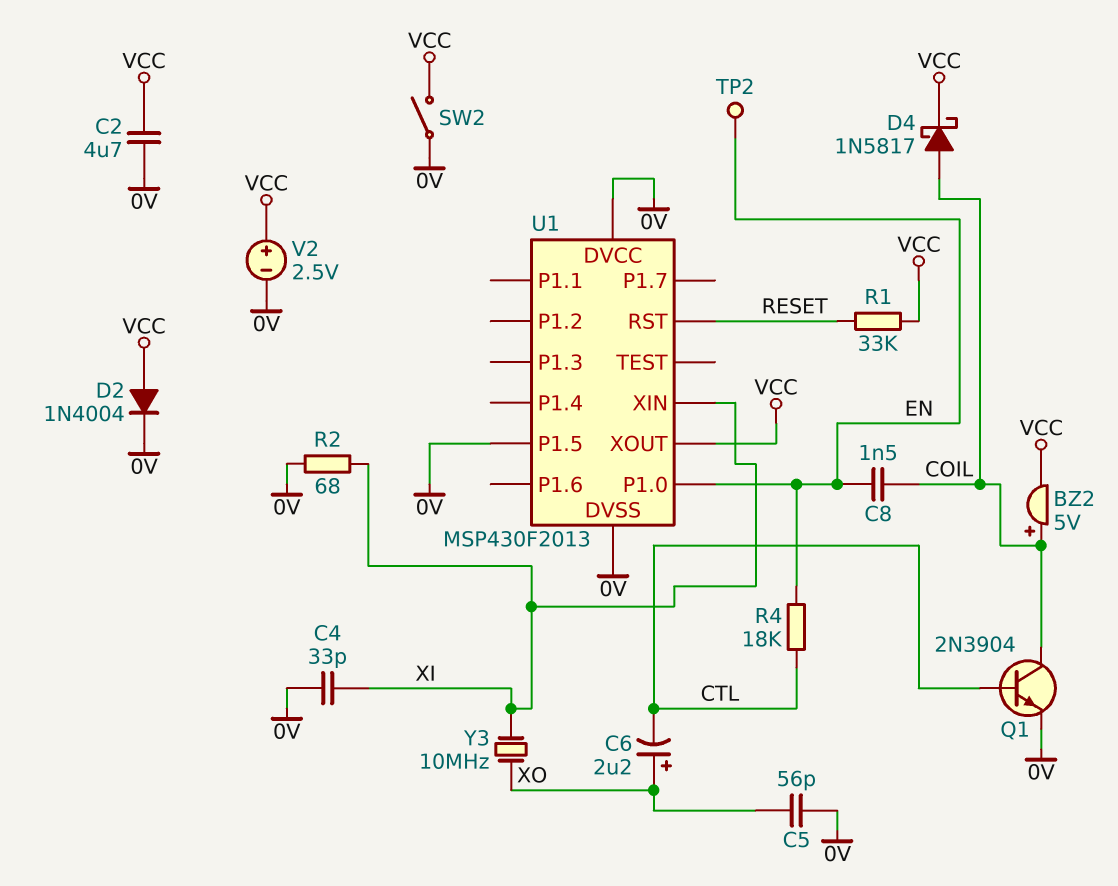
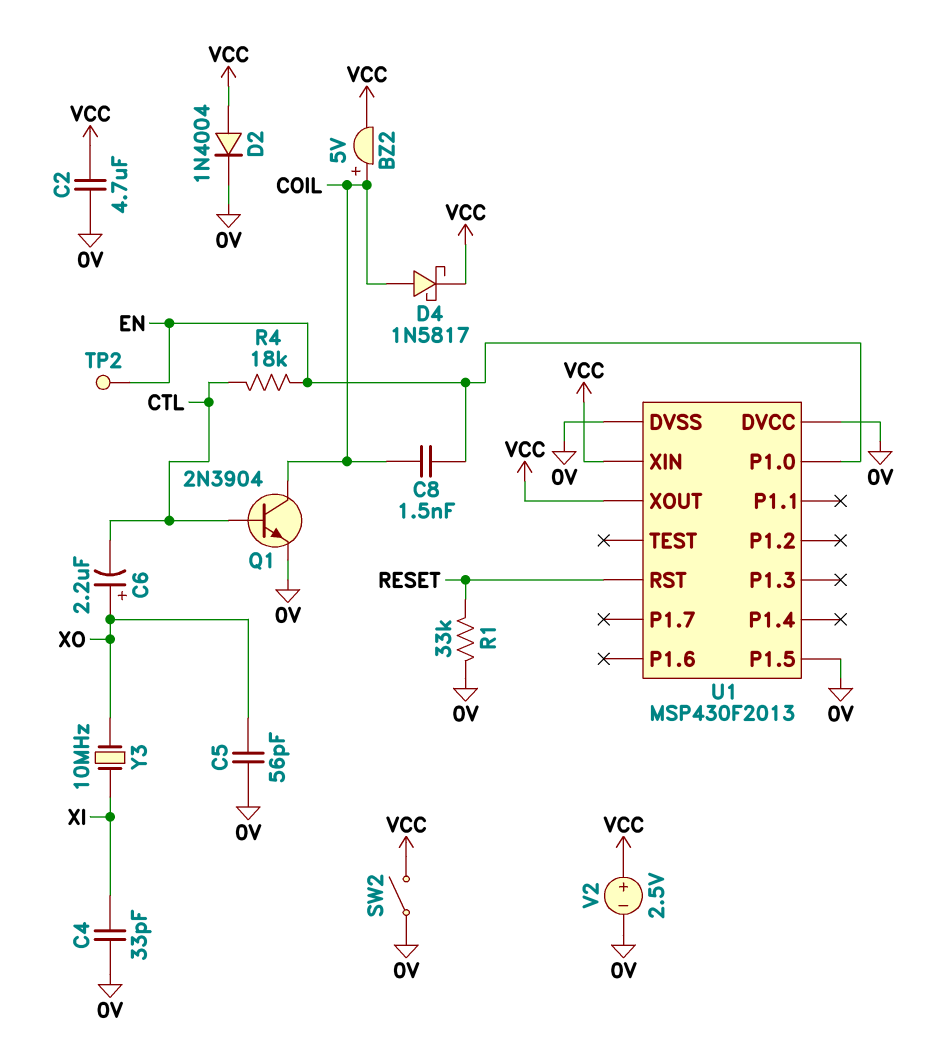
R1: 33k (RESET, VCC) -> 33k (0V, RESET)
R2: 68 (0V, XI) -> none
U1 pin XIN: XI -> VCC

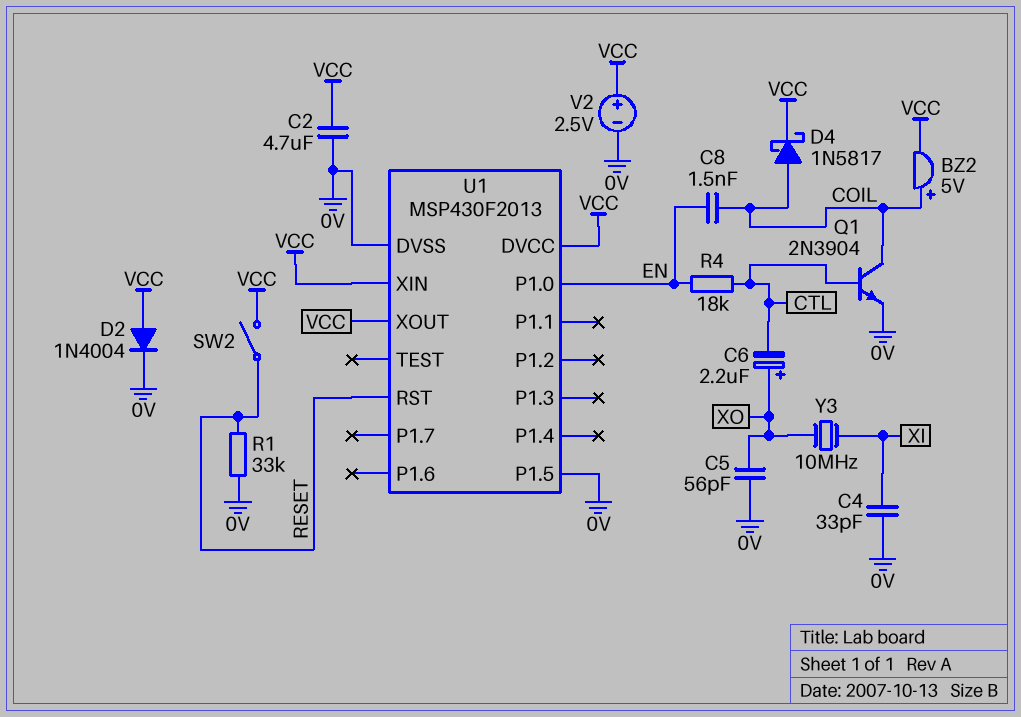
SW2: switch (0V, VCC) -> switch (RESET, VCC)
TP2: test point (EN) -> none
U1 pin DVCC: 0V -> VCC

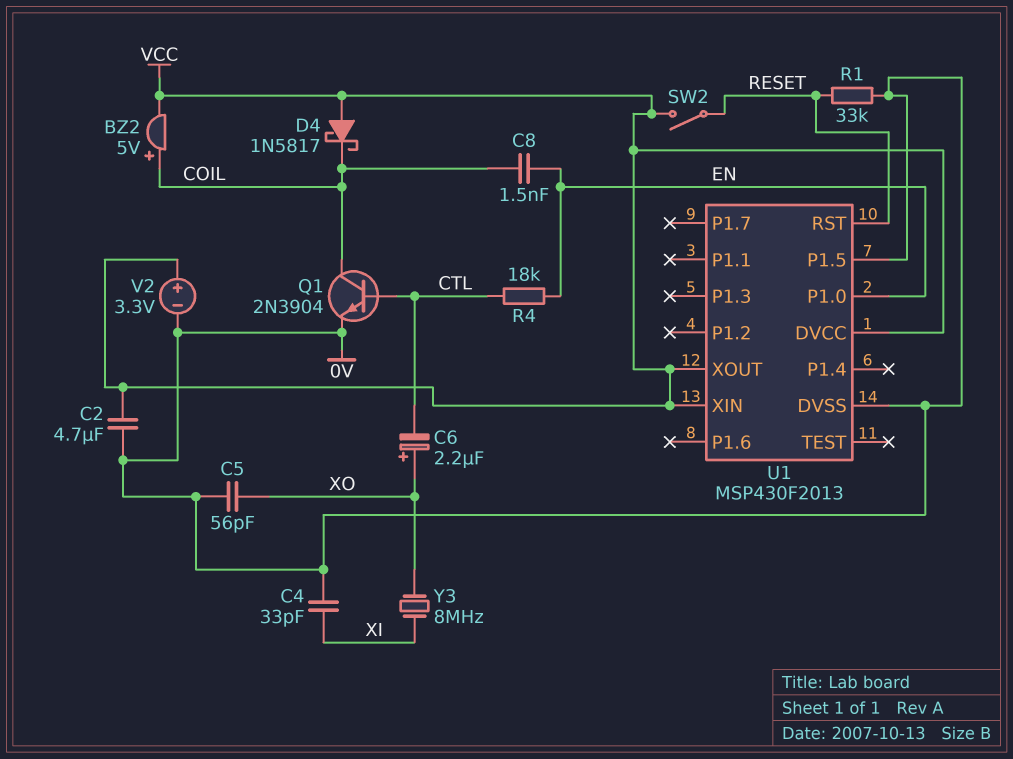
D2: diode 1N4004 (A VCC, K 0V) -> none
D4: schottky 1N5817 (A COIL, K VCC) -> schottky 1N5817 (A VCC, K COIL)
V2: 2.5V (plus VCC, minus 0V) -> 3.3V (plus VCC, minus 0V)
Y3: 10MHz (XI, XO) -> 8MHz (XI, XO)

